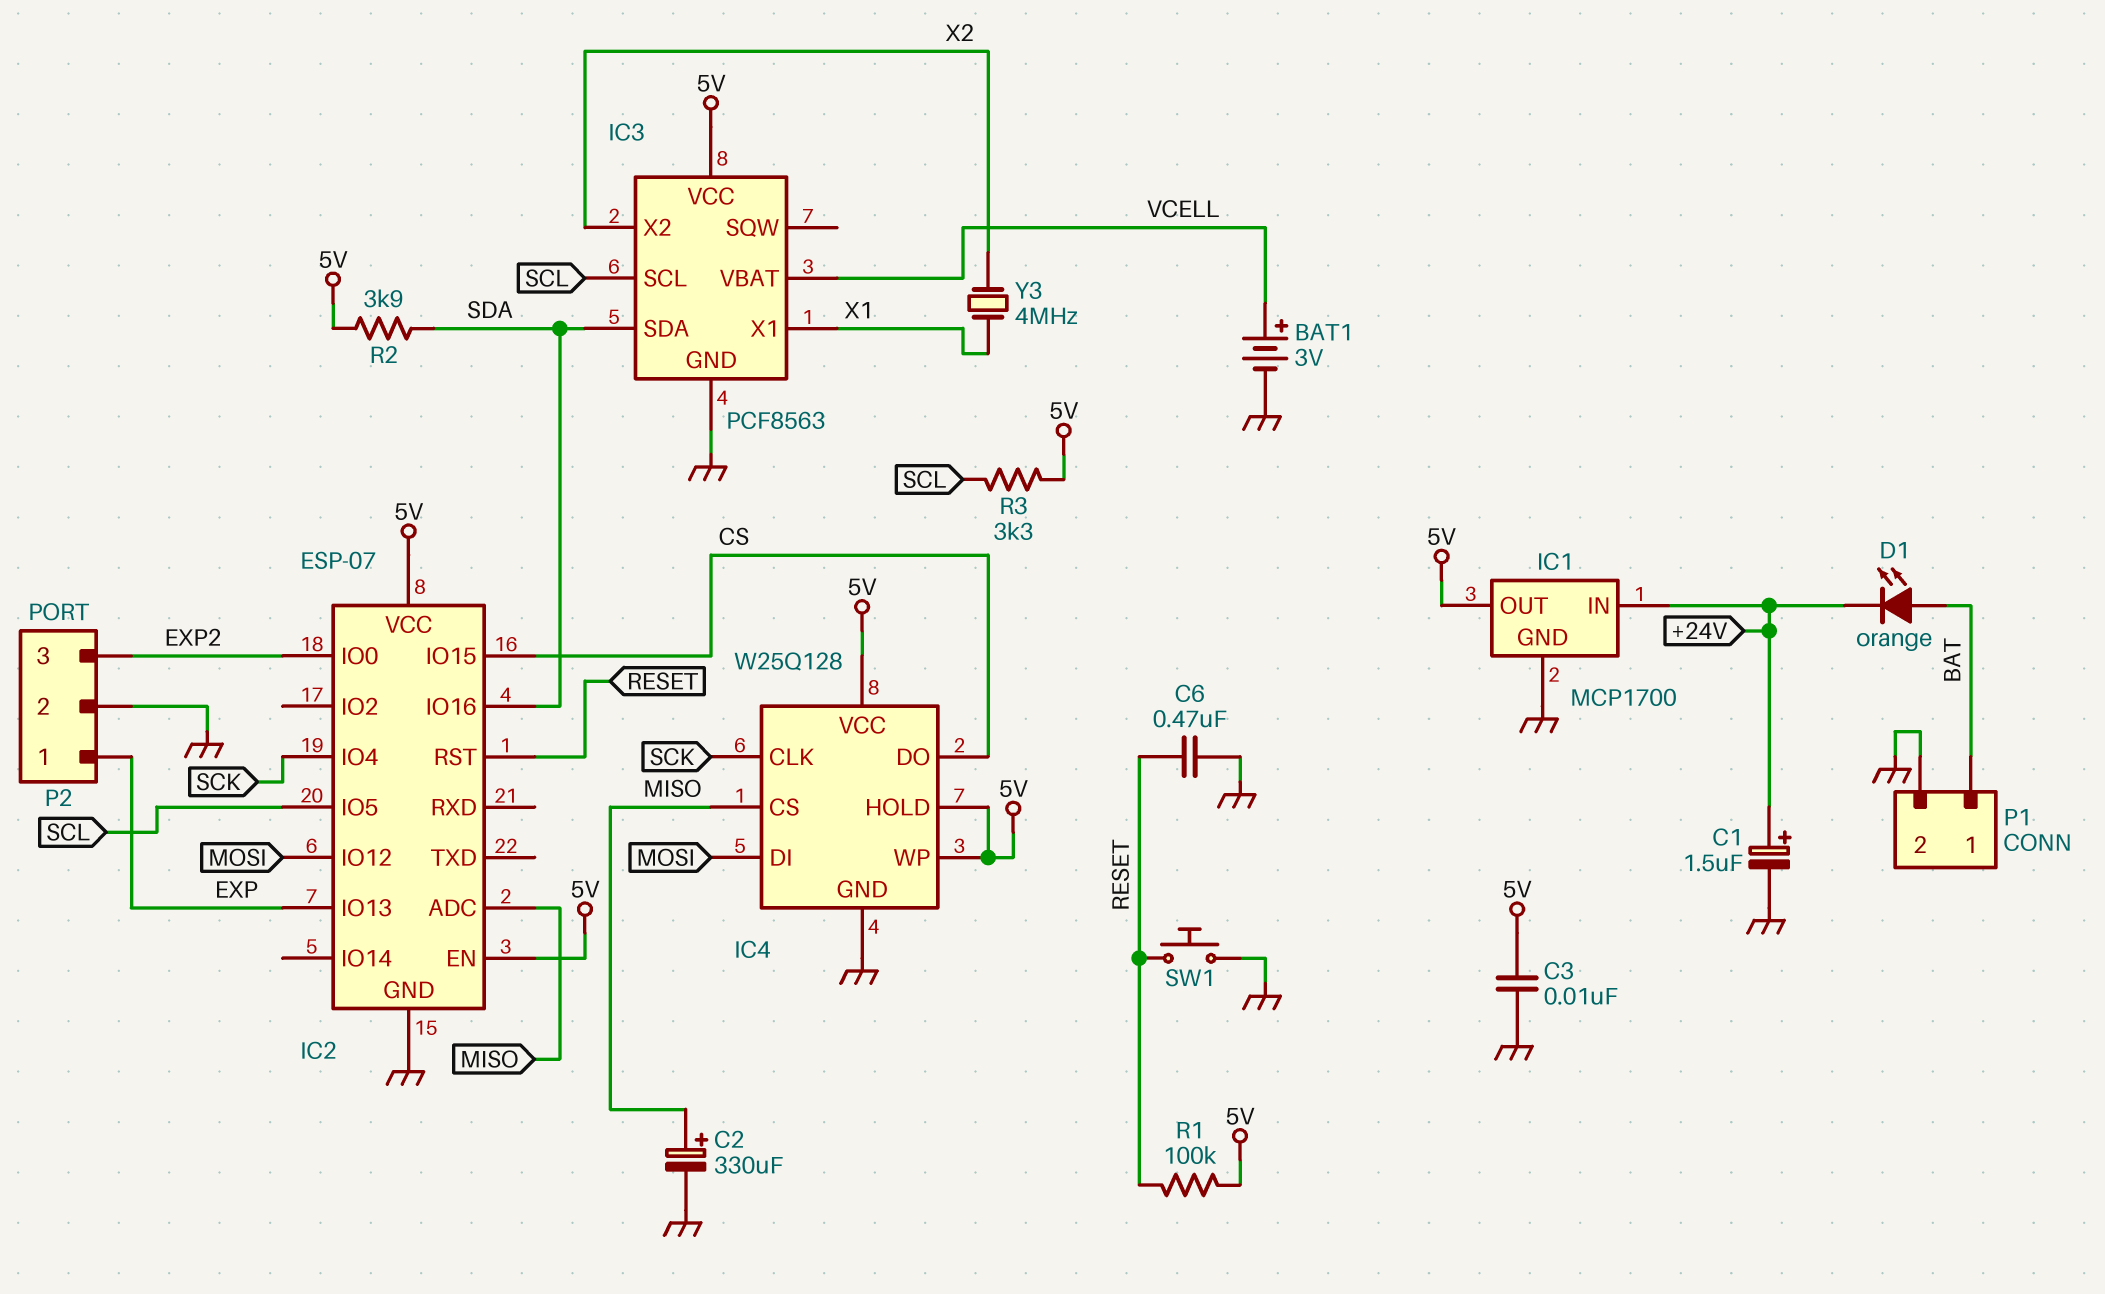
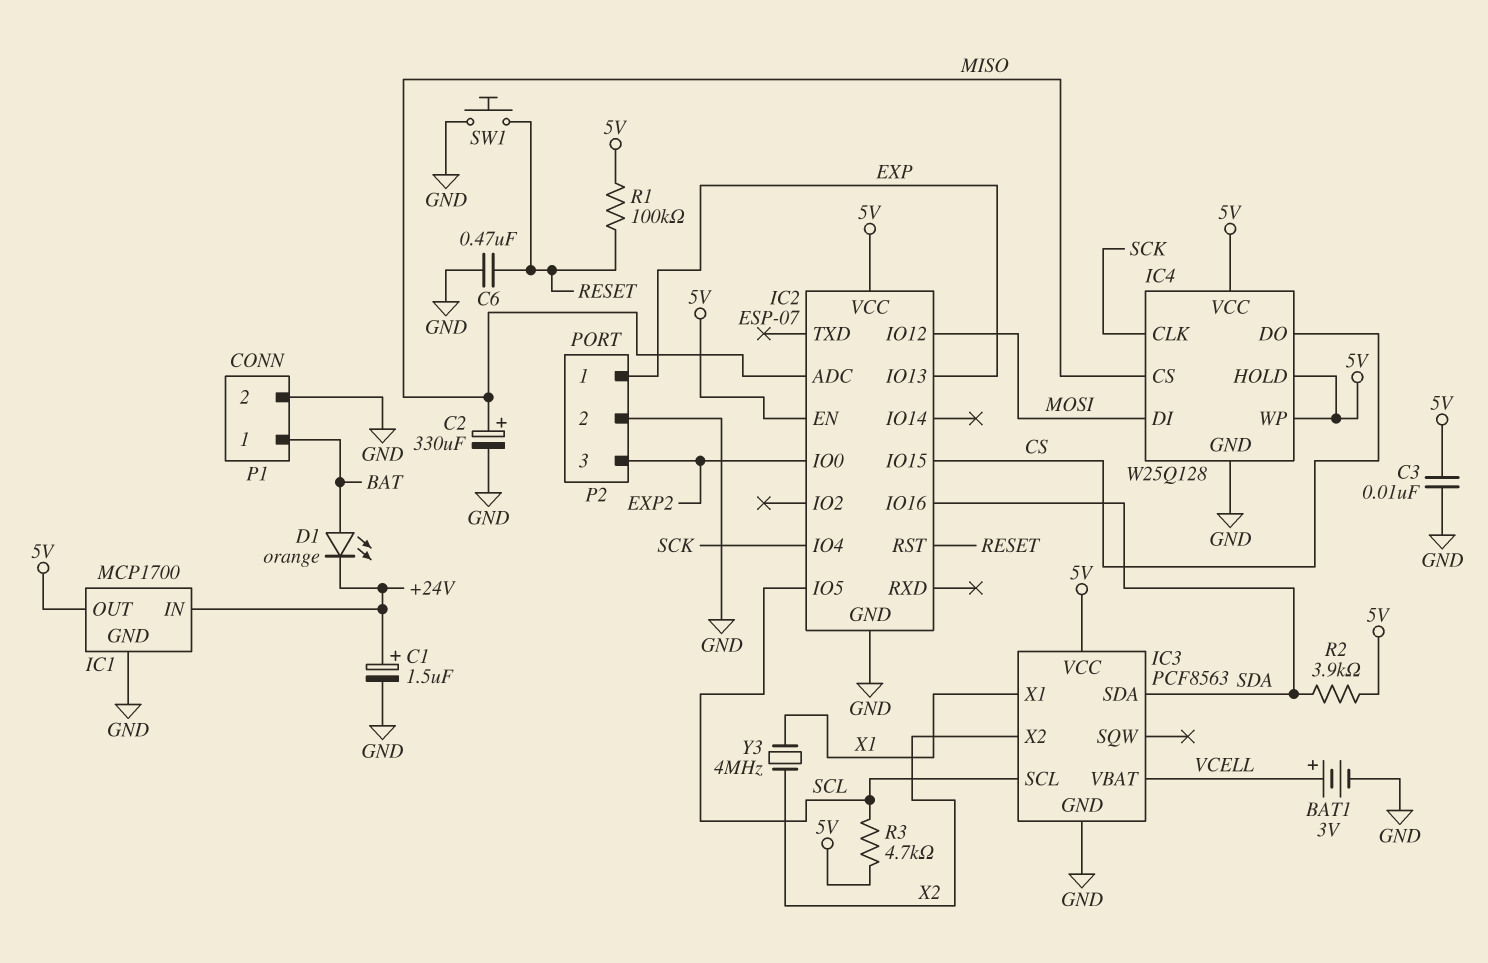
R3: 3.3k (5V, SCL) -> 4.7k (5V, SCL)

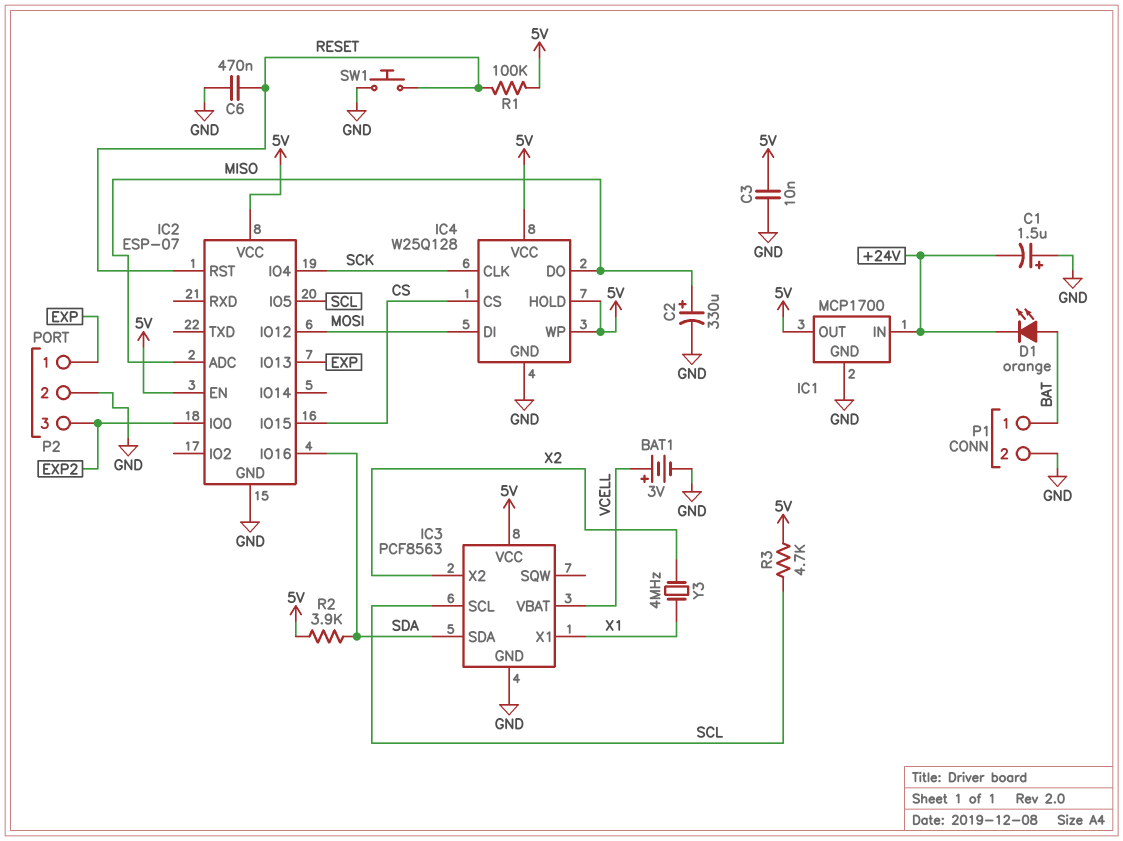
C1: 1.5uF (plus +24V, minus GND) -> 1.5uF (plus GND, minus +24V)
IC4 pin CS: MISO -> CS
IC4 pin DO: CS -> MISO

